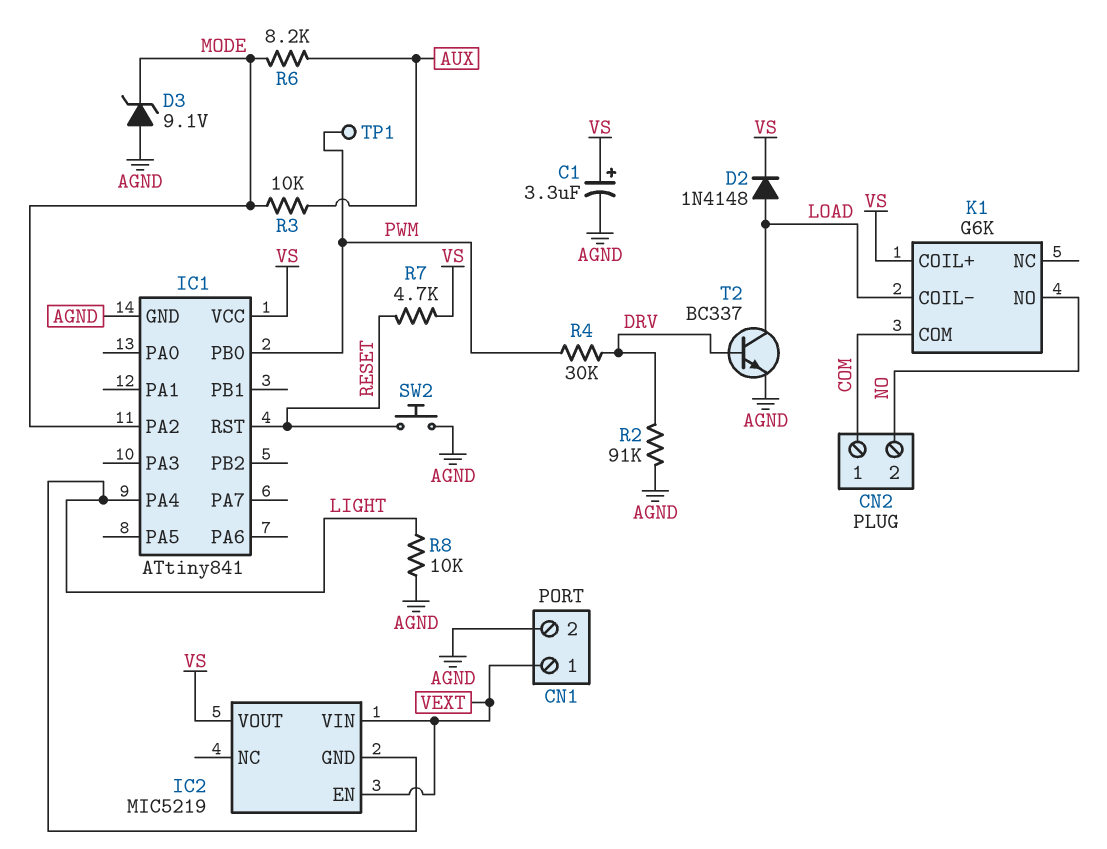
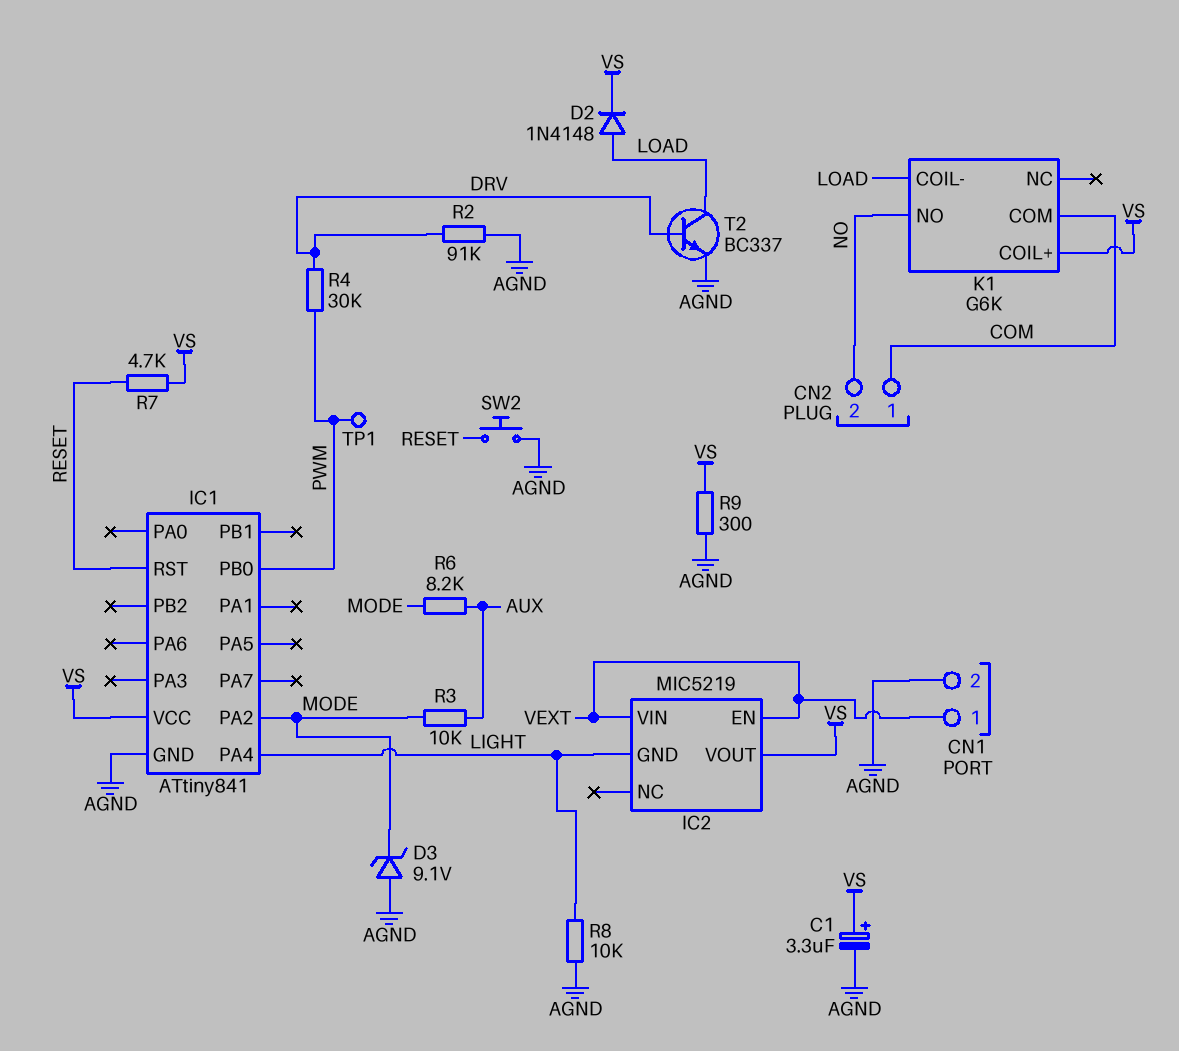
R9: none -> 300 (AGND, VS)

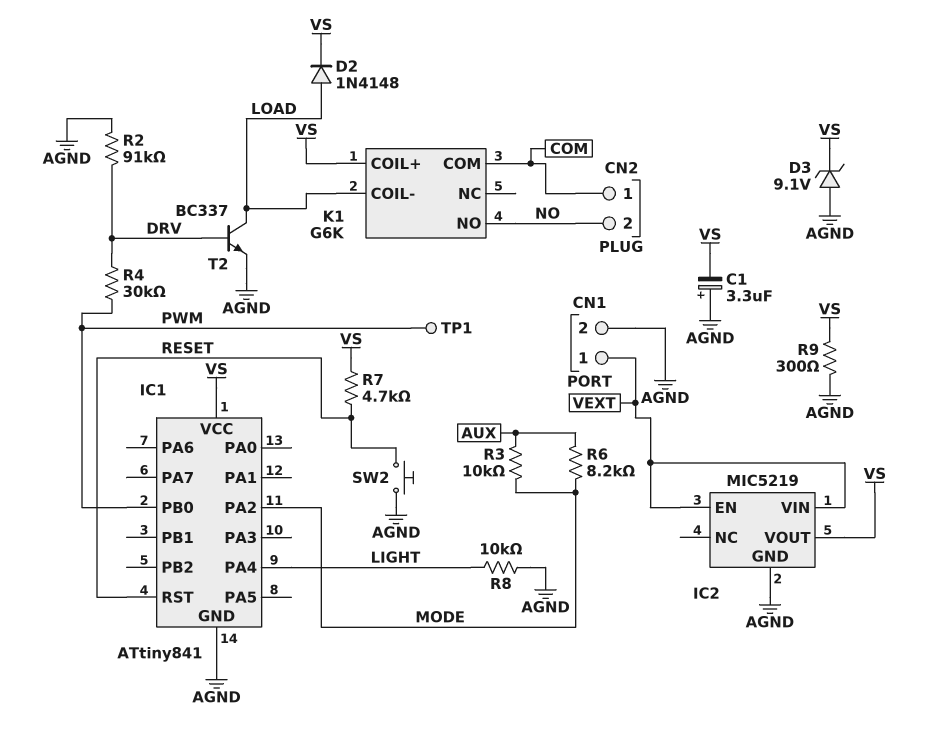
C1: 3.3uF (plus VS, minus AGND) -> 3.3uF (plus AGND, minus VS)
D3: zener 9.1V (A AGND, K MODE) -> zener 9.1V (A AGND, K VS)
IC2 pin GND: LIGHT -> AGND

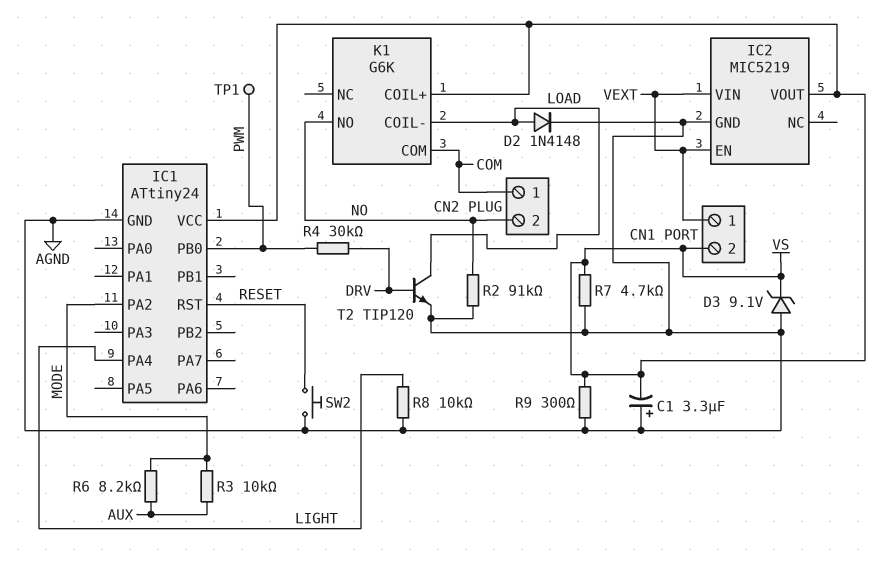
CN1 pin 2: AGND -> VS
D2: diode 1N4148 (A LOAD, K VS) -> diode 1N4148 (A LOAD, K AGND)
IC1: ATtiny841 -> ATtiny24
R2: 91k (AGND, DRV) -> 91k (AGND, NO)
R7: 4.7k (RESET, VS) -> 4.7k (AGND, VS)
T2: NPN BC337 (B DRV, C LOAD, E AGND) -> NPN TIP120 (B DRV, C LOAD, E AGND)

